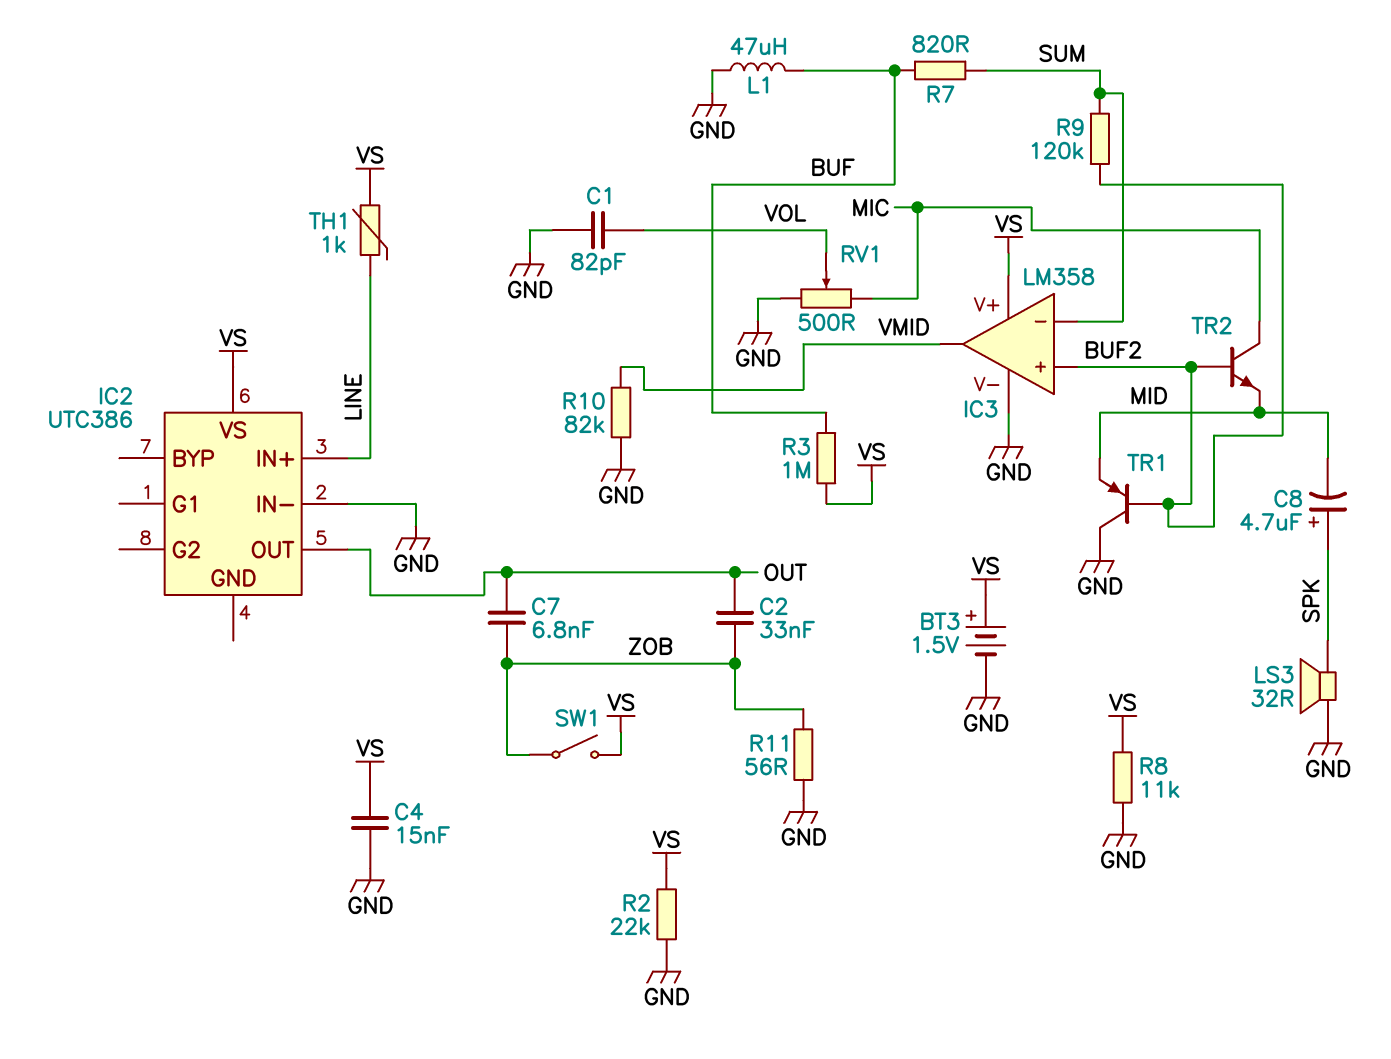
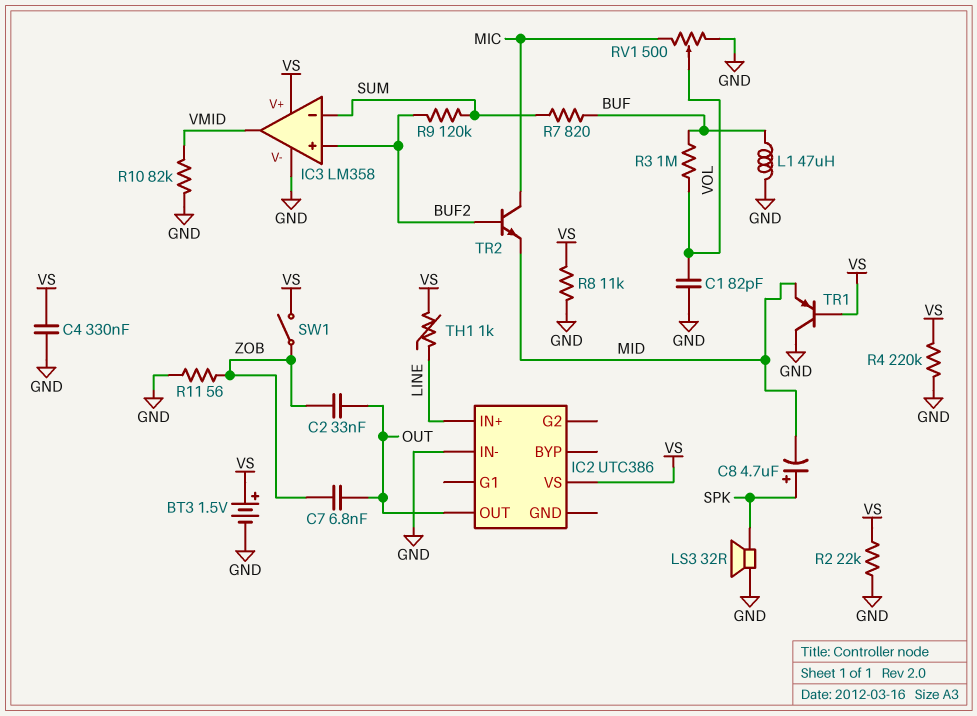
C4: 15nF (GND, VS) -> 330nF (GND, VS)
R3: 1M (BUF, VS) -> 1M (BUF, VOL)
R4: none -> 220k (GND, VS)
TR1: PNP (B BUF2, C GND, E MID) -> PNP (B VS, C GND, E MID)

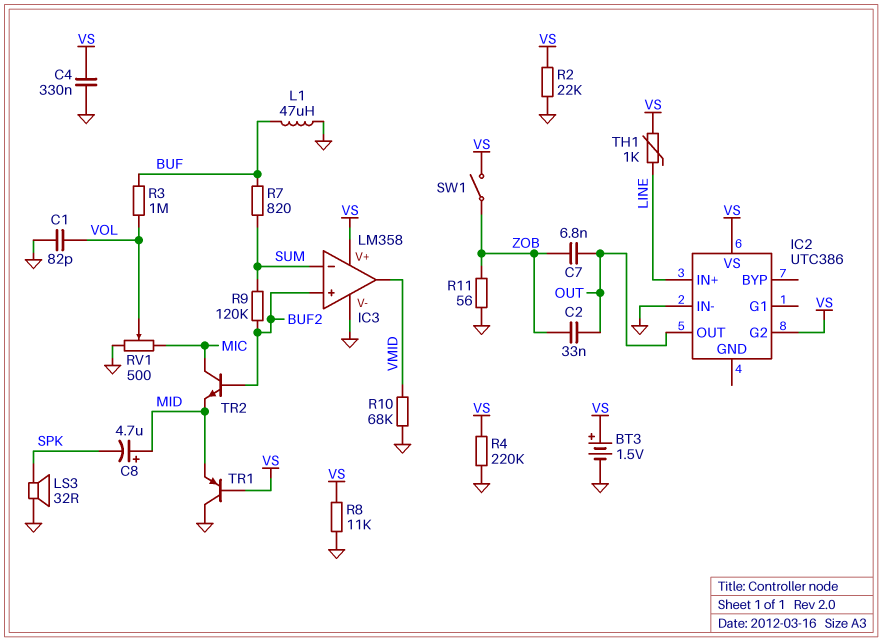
C8: 4.7uF (plus SPK, minus MID) -> 4.7uF (plus MID, minus SPK)
IC2 pin G2: none -> VS
R10: 82k (GND, VMID) -> 68k (GND, VMID)

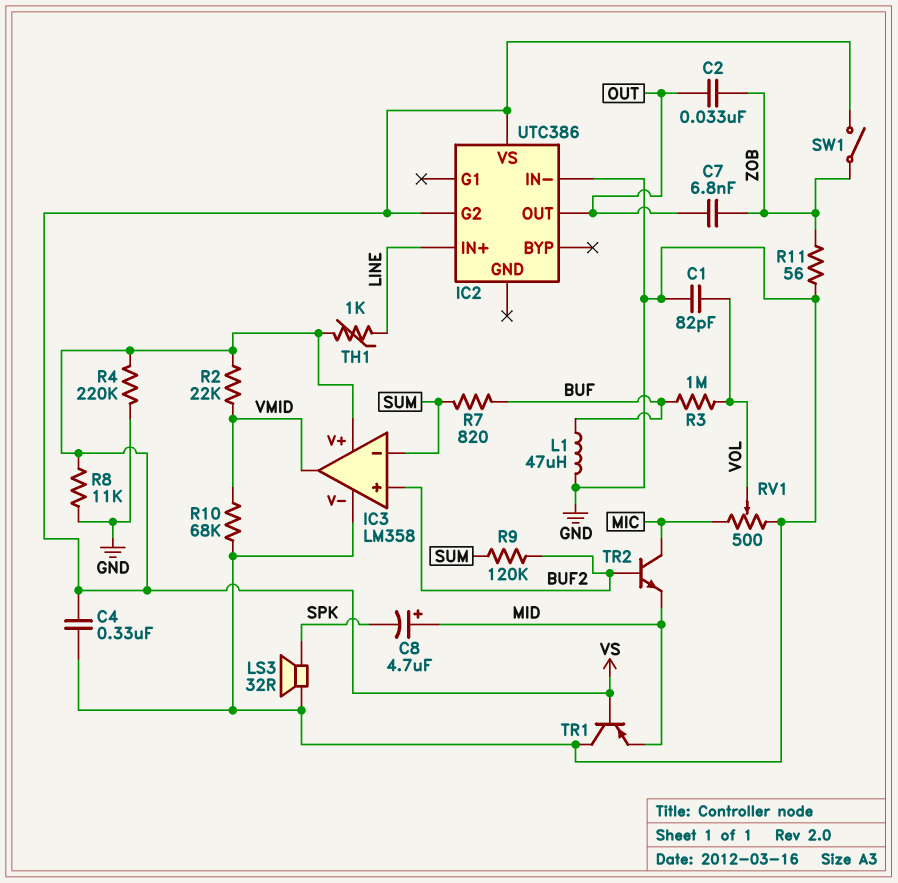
BT3: 1.5V (plus VS, minus GND) -> none
R2: 22k (GND, VS) -> 22k (VMID, VS)

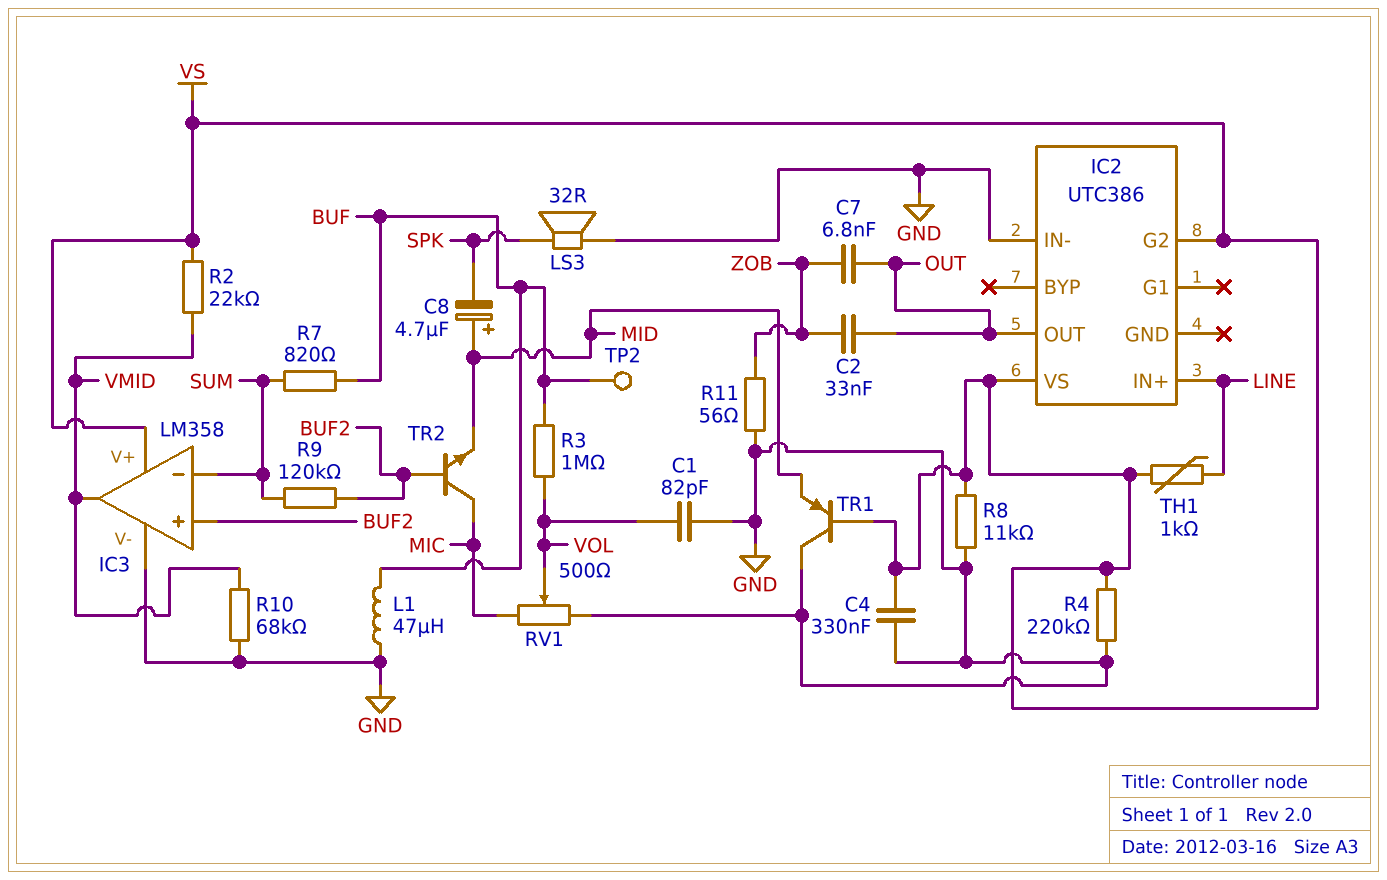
SW1: switch (VS, ZOB) -> none
TP2: none -> test point (BUF)

